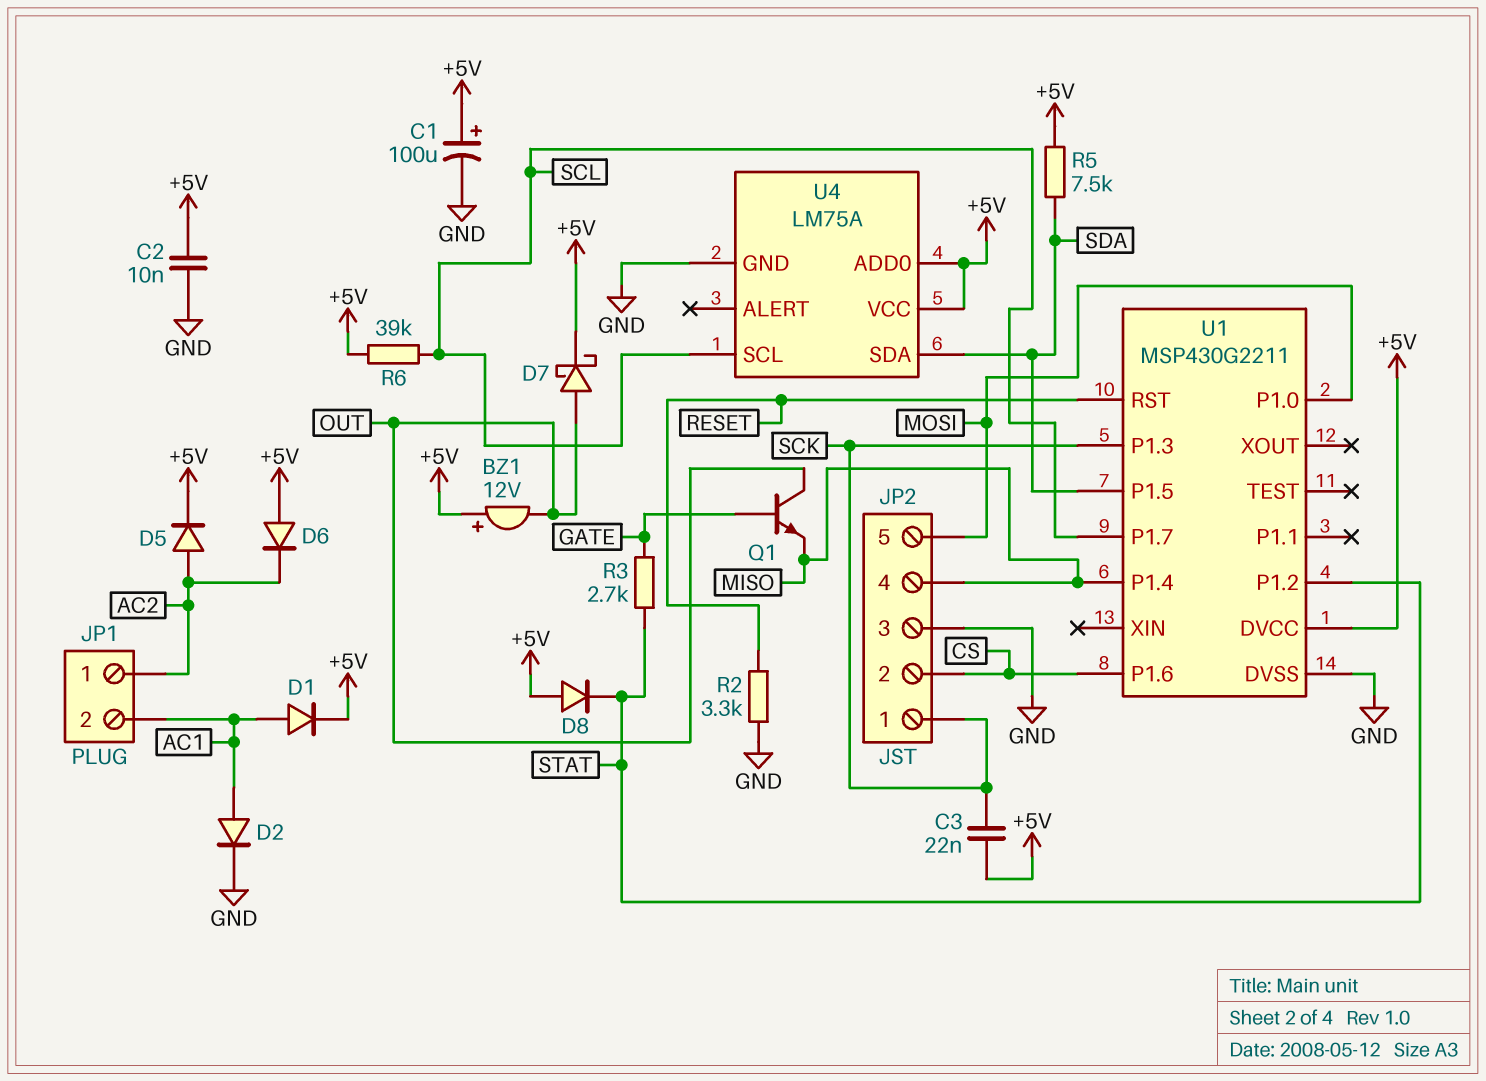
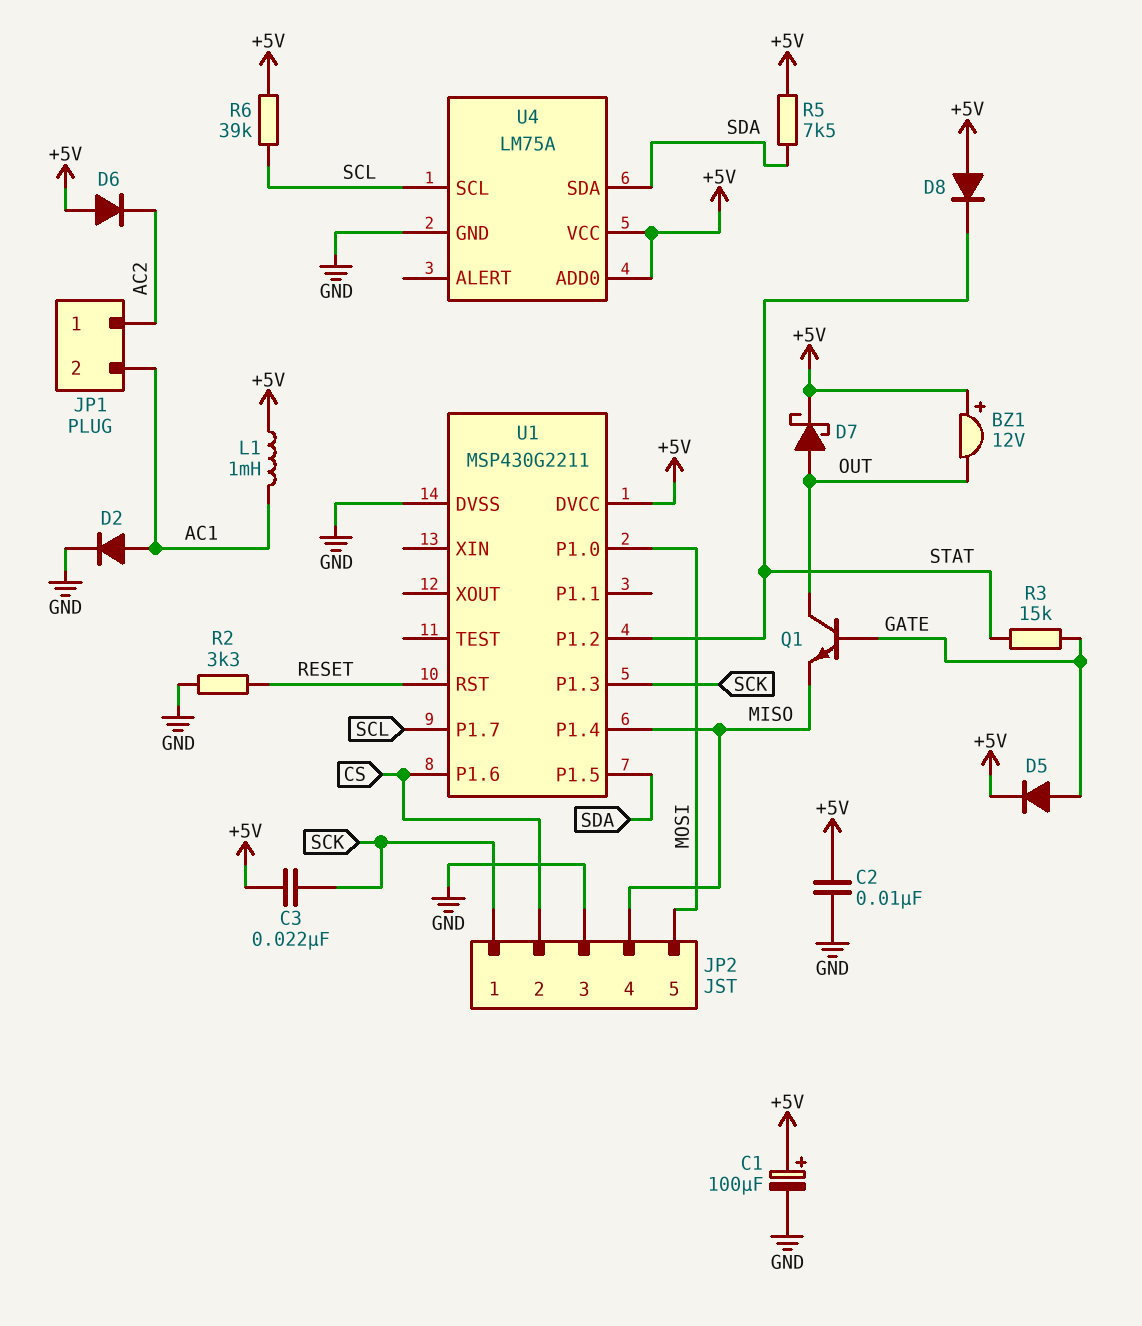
D1: diode (A AC1, K +5V) -> none
D5: diode (A AC2, K +5V) -> diode (A GATE, K +5V)
L1: none -> 1mH (+5V, AC1)
R3: 2.7k (GATE, STAT) -> 15k (GATE, STAT)

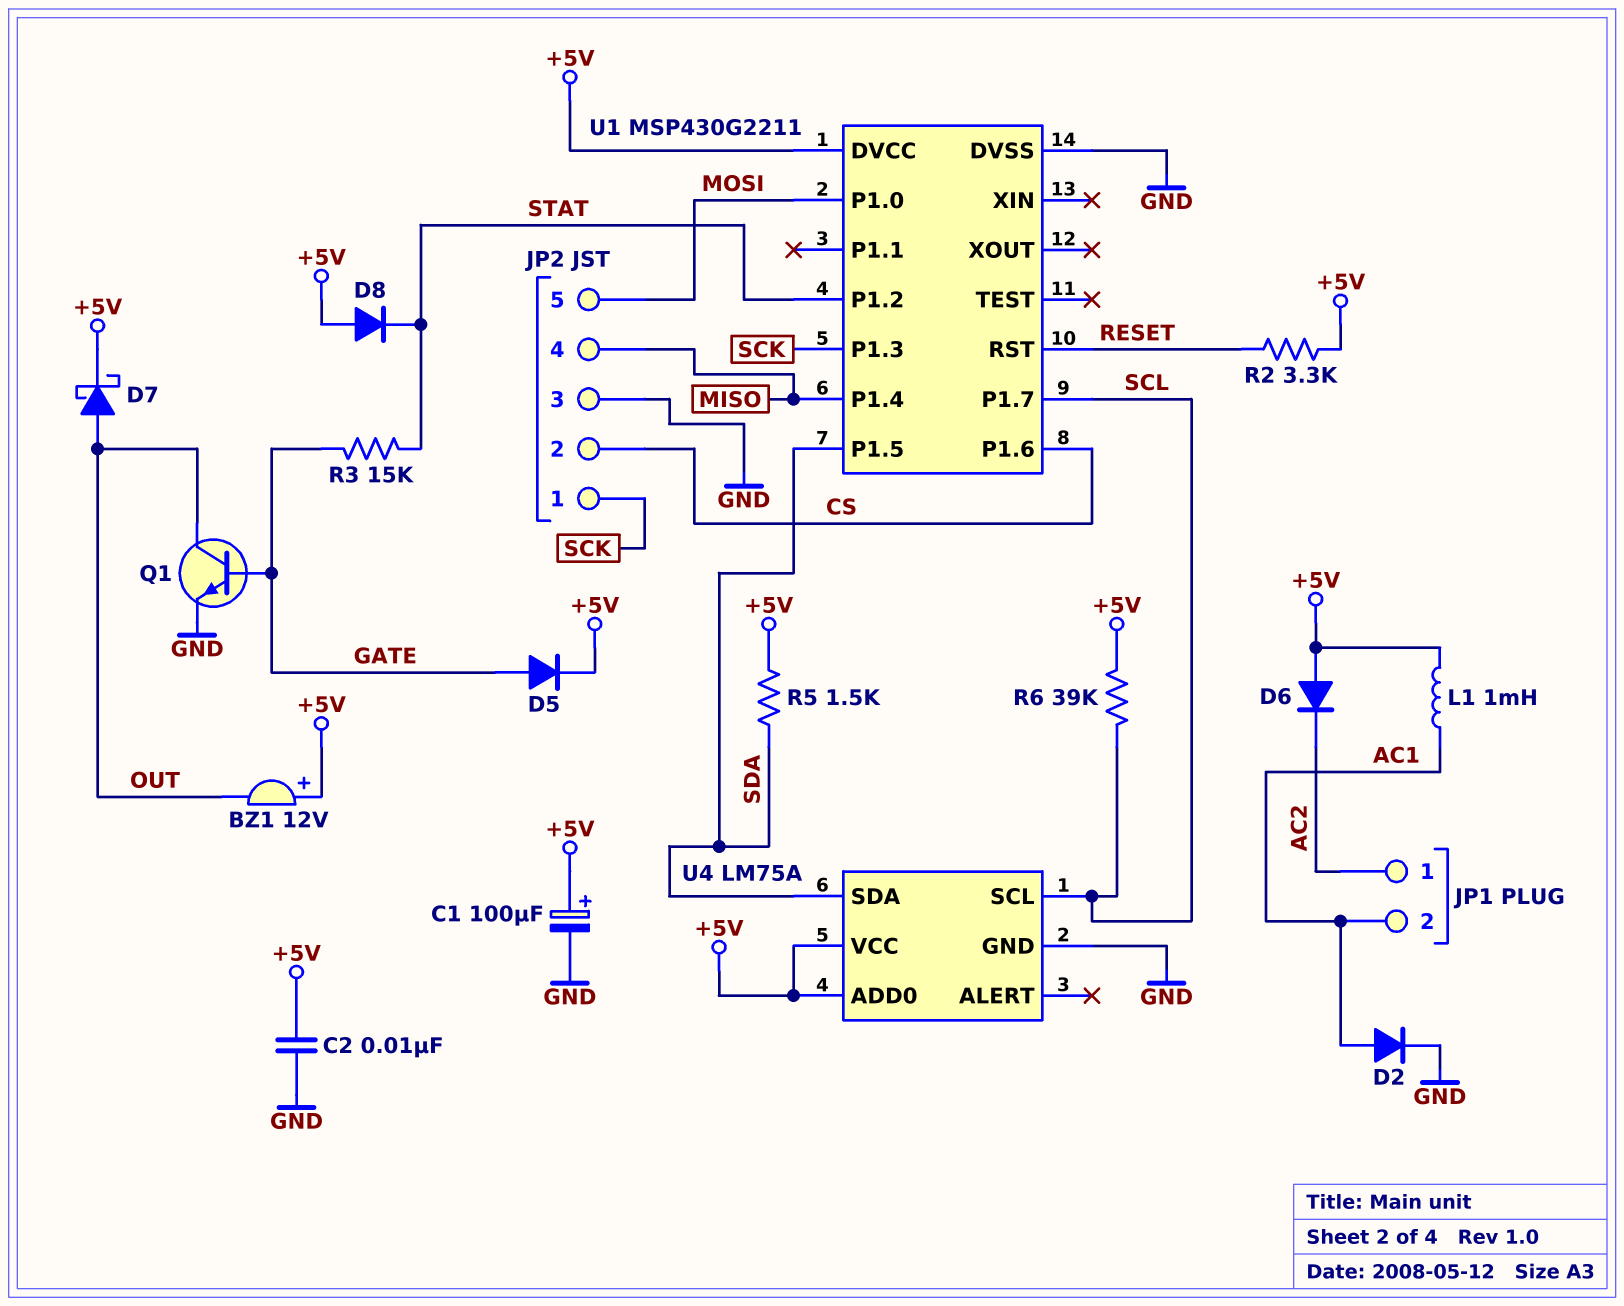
C3: 22nF (+5V, SCK) -> none
Q1: NPN (B GATE, C OUT, E MISO) -> NPN (B GATE, C OUT, E GND)
R2: 3.3k (GND, RESET) -> 3.3k (+5V, RESET)
R5: 7.5k (+5V, SDA) -> 1.5k (+5V, SDA)

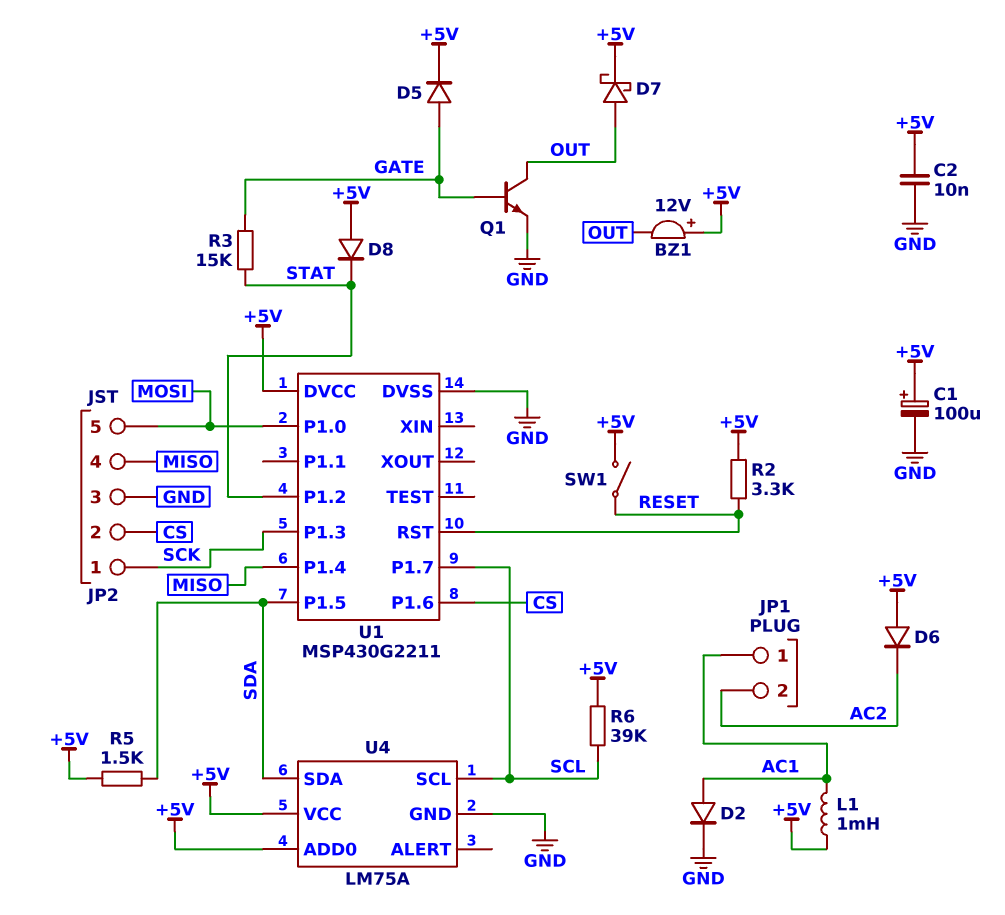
JP1 pin 1: AC2 -> AC1
JP1 pin 2: AC1 -> AC2
SW1: none -> switch (+5V, RESET)

